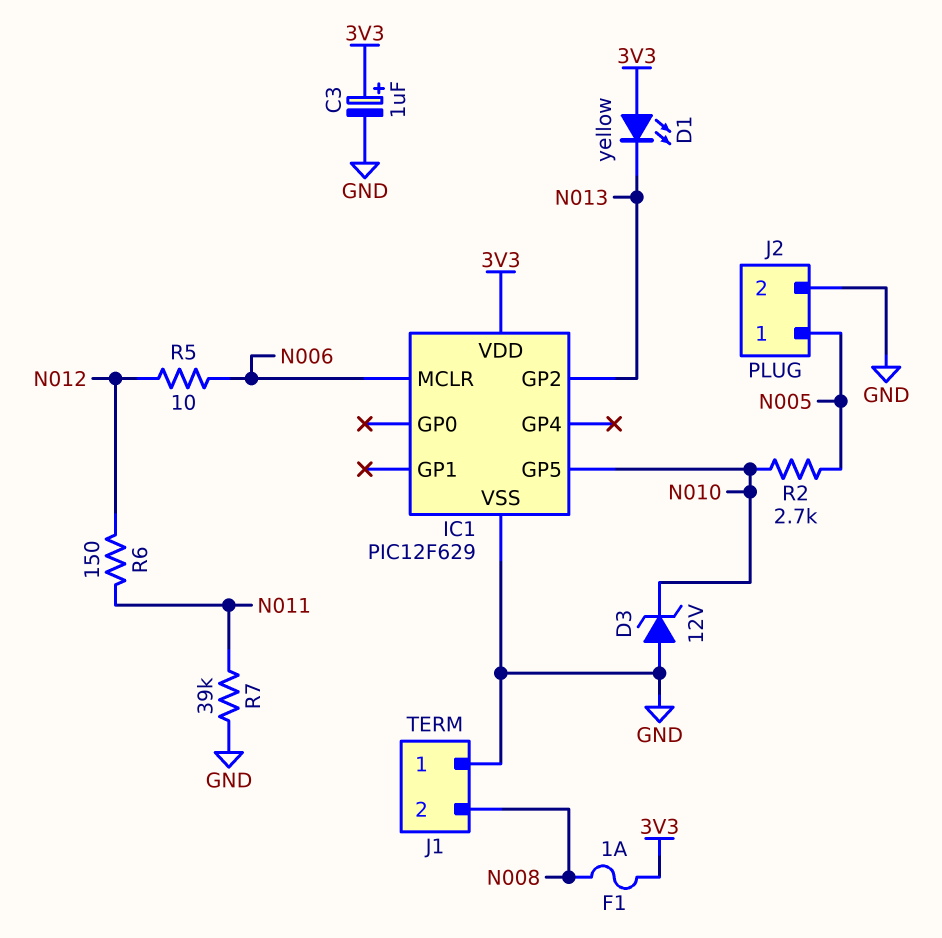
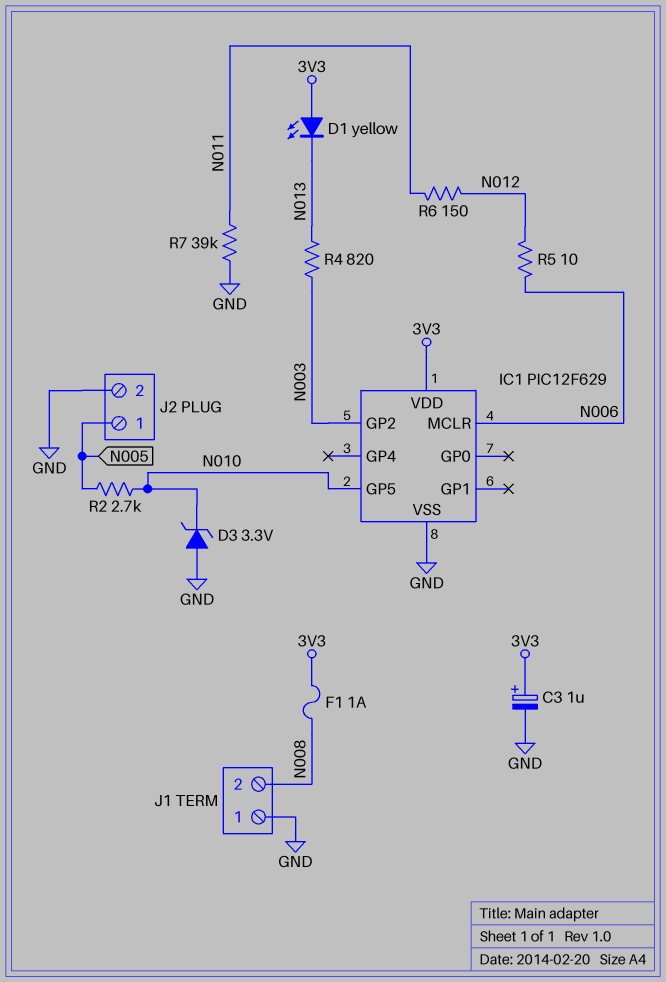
D3: zener 12V (A GND, K N010) -> zener 3.3V (A GND, K N010)
IC1 pin GP2: N013 -> N003
R4: none -> 820 (N003, N013)

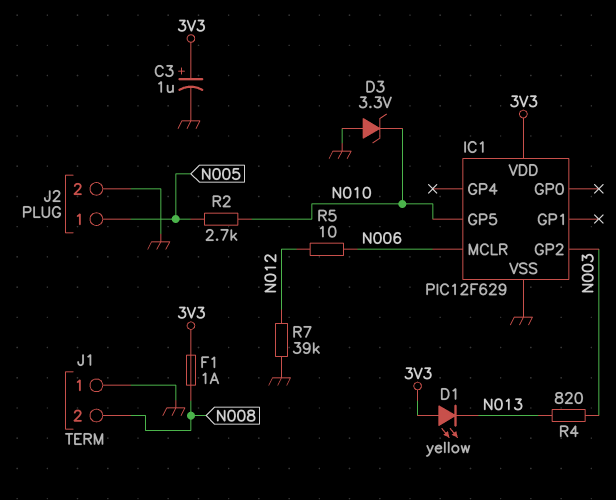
R6: 150 (N011, N012) -> none
R7: 39k (GND, N011) -> 39k (GND, N012)

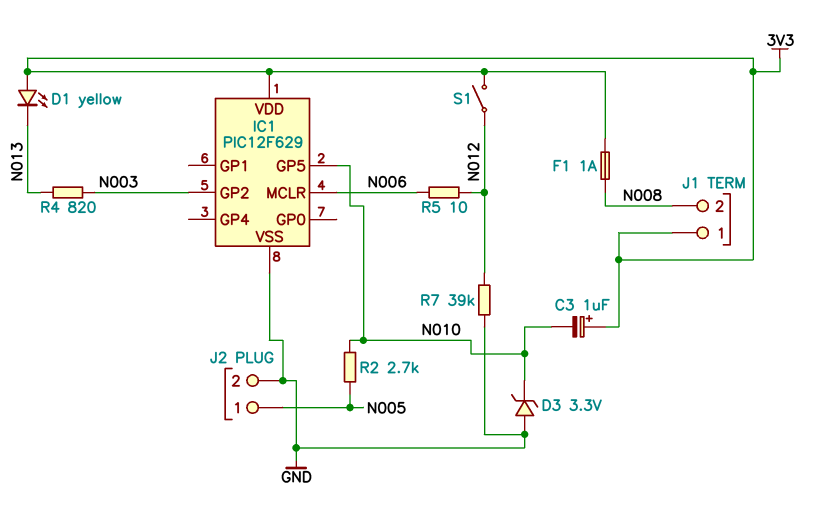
C3: 1uF (plus 3V3, minus GND) -> 1uF (plus 3V3, minus N010)
J1 pin 1: GND -> 3V3
S1: none -> switch (3V3, N012)

